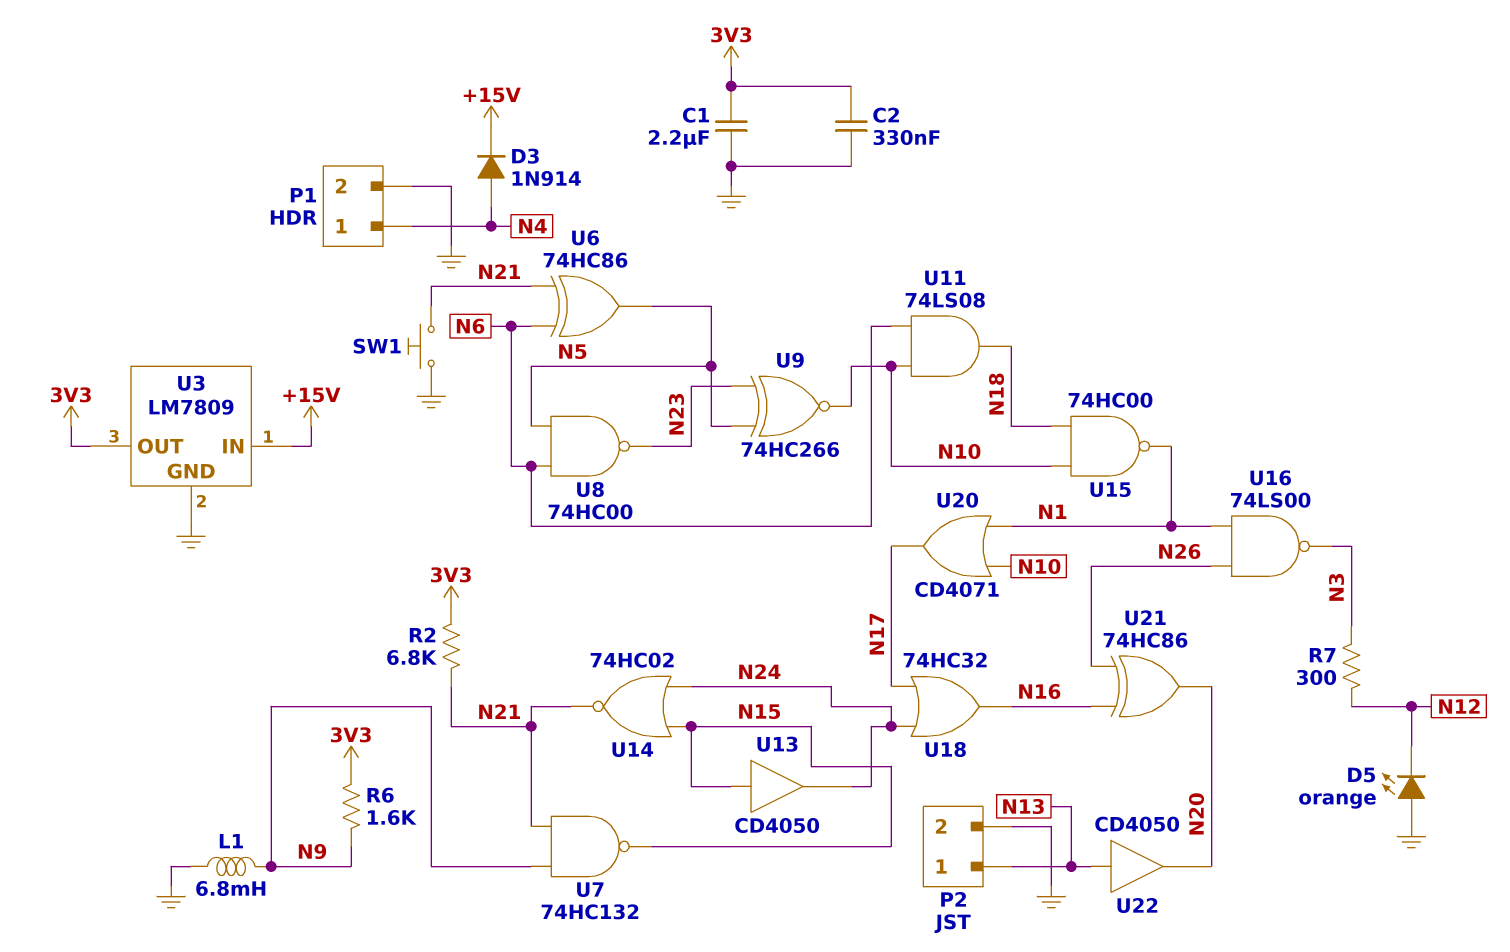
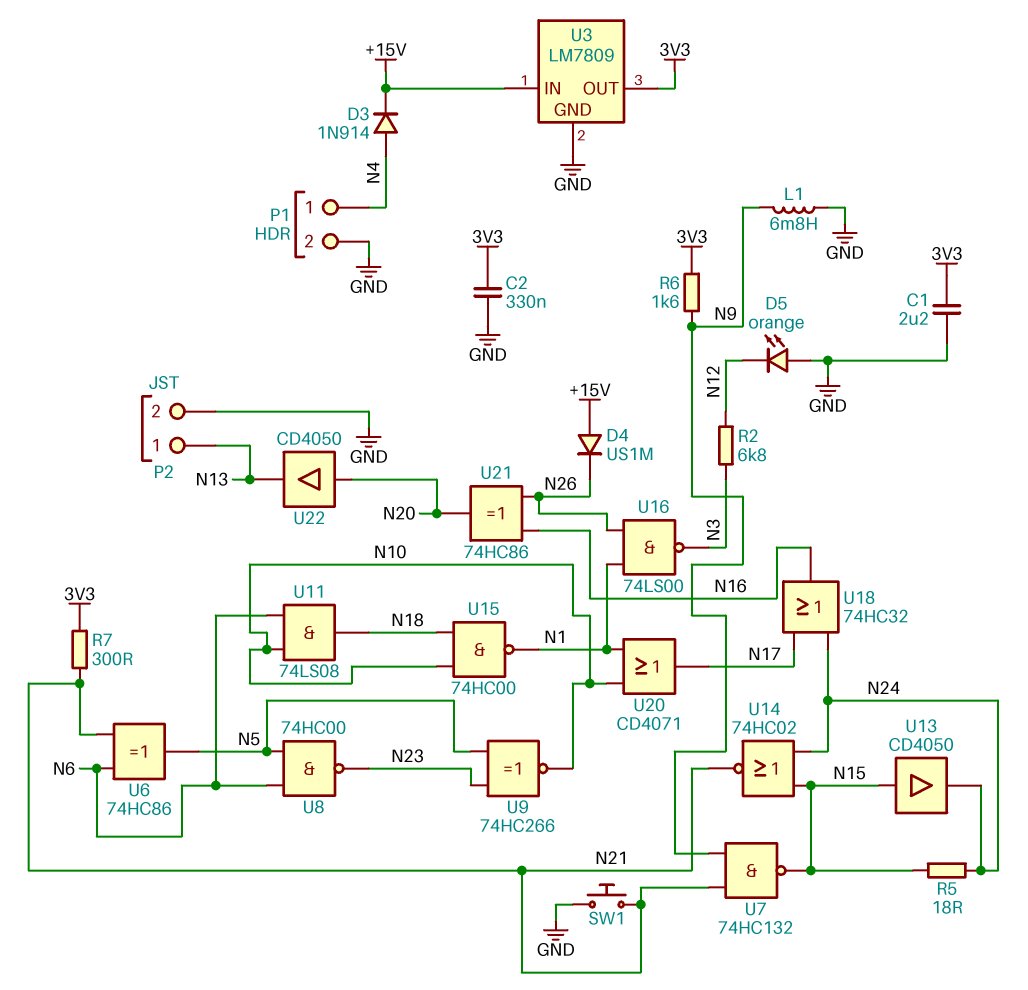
D4: none -> diode US1M (A +15V, K N26)
R2: 6.8k (3V3, N21) -> 6.8k (N3, N12)
R5: none -> 18 (N15, N24)
R7: 300 (N3, N12) -> 300 (3V3, N21)
U22: buffer CD4050 (in N13, out N20) -> buffer CD4050 (in N20, out N13)

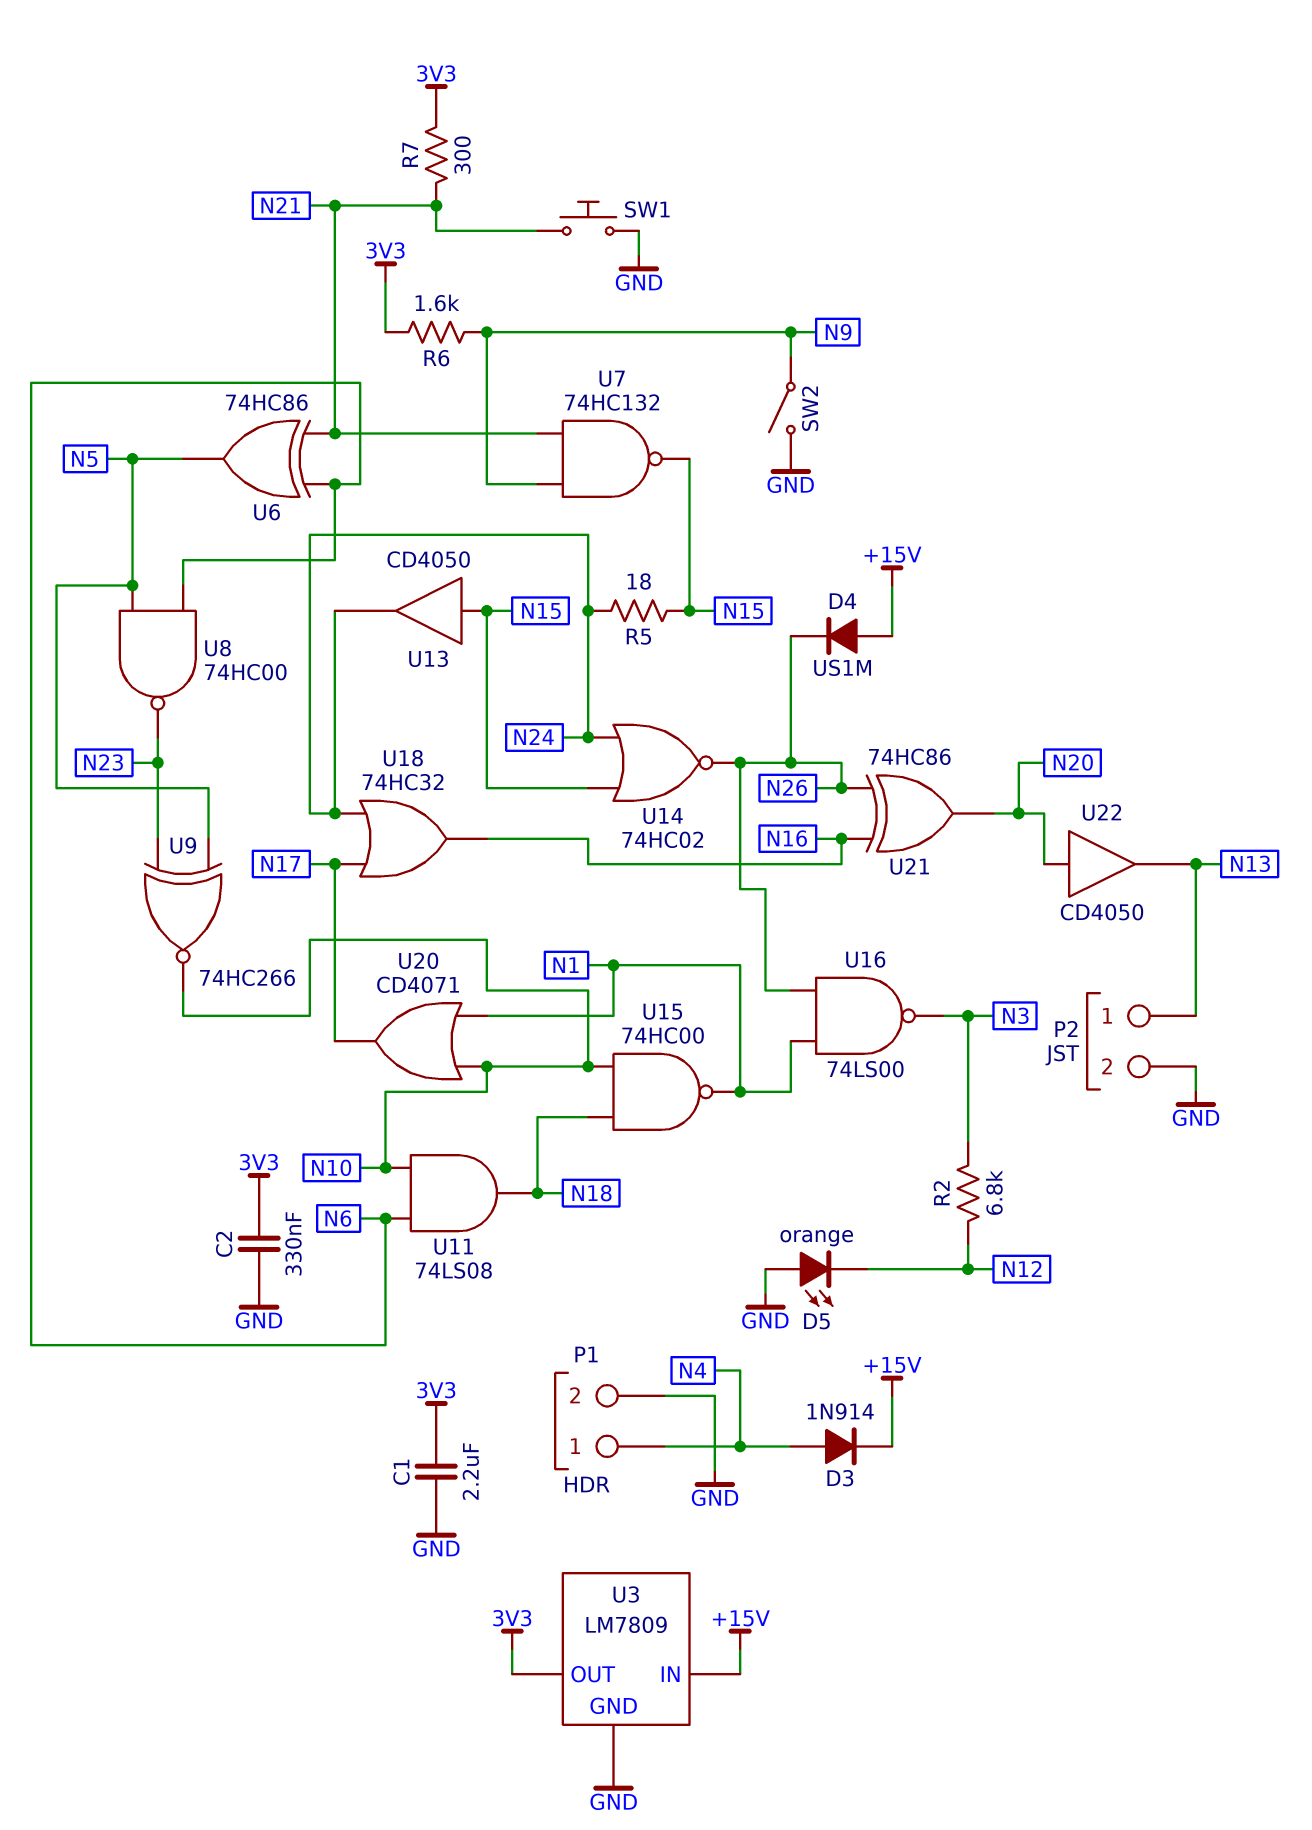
L1: 6.8mH (GND, N9) -> none
SW2: none -> switch (GND, N9)
U14: NOR 74HC02 (in N15, in N24, out N21) -> NOR 74HC02 (in N15, in N24, out N26)

